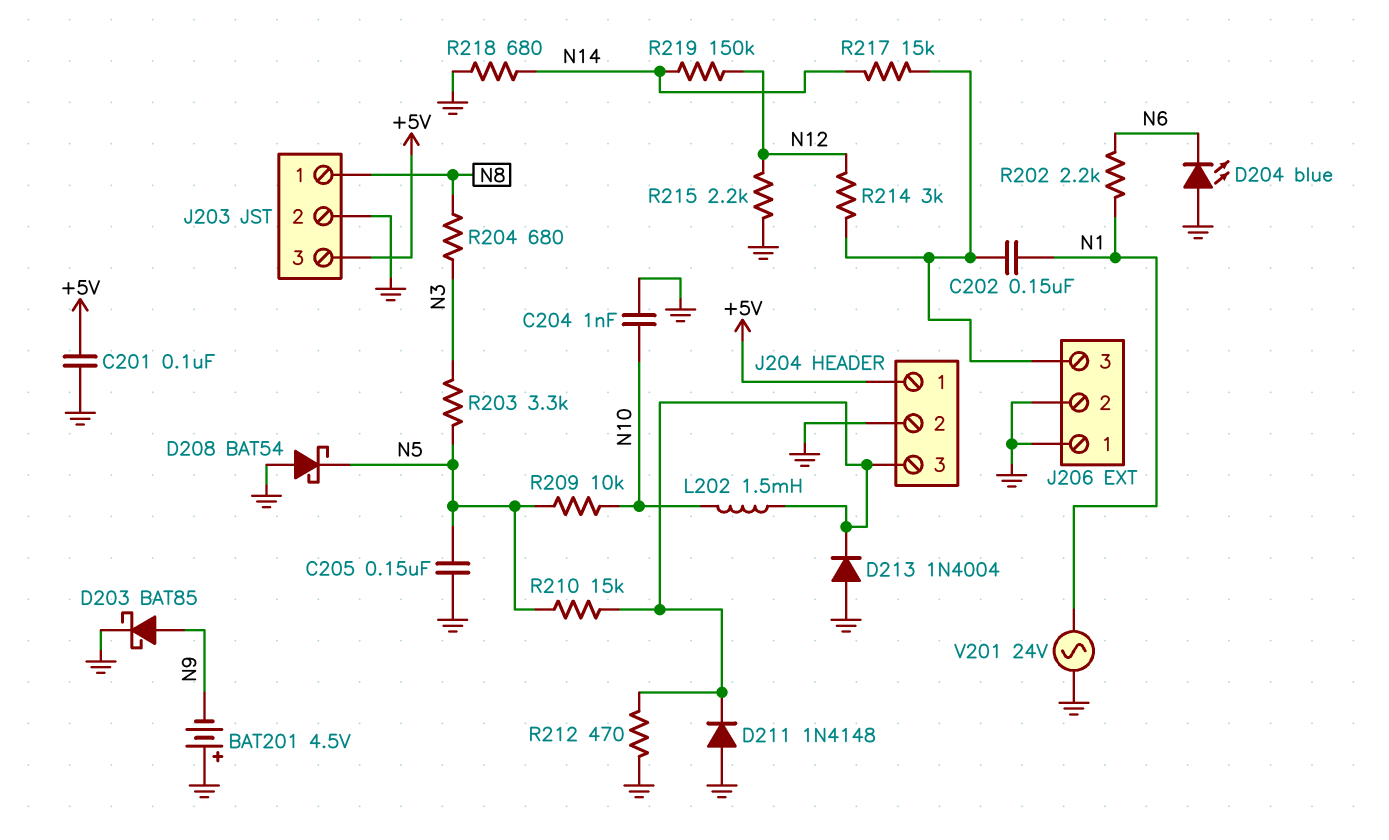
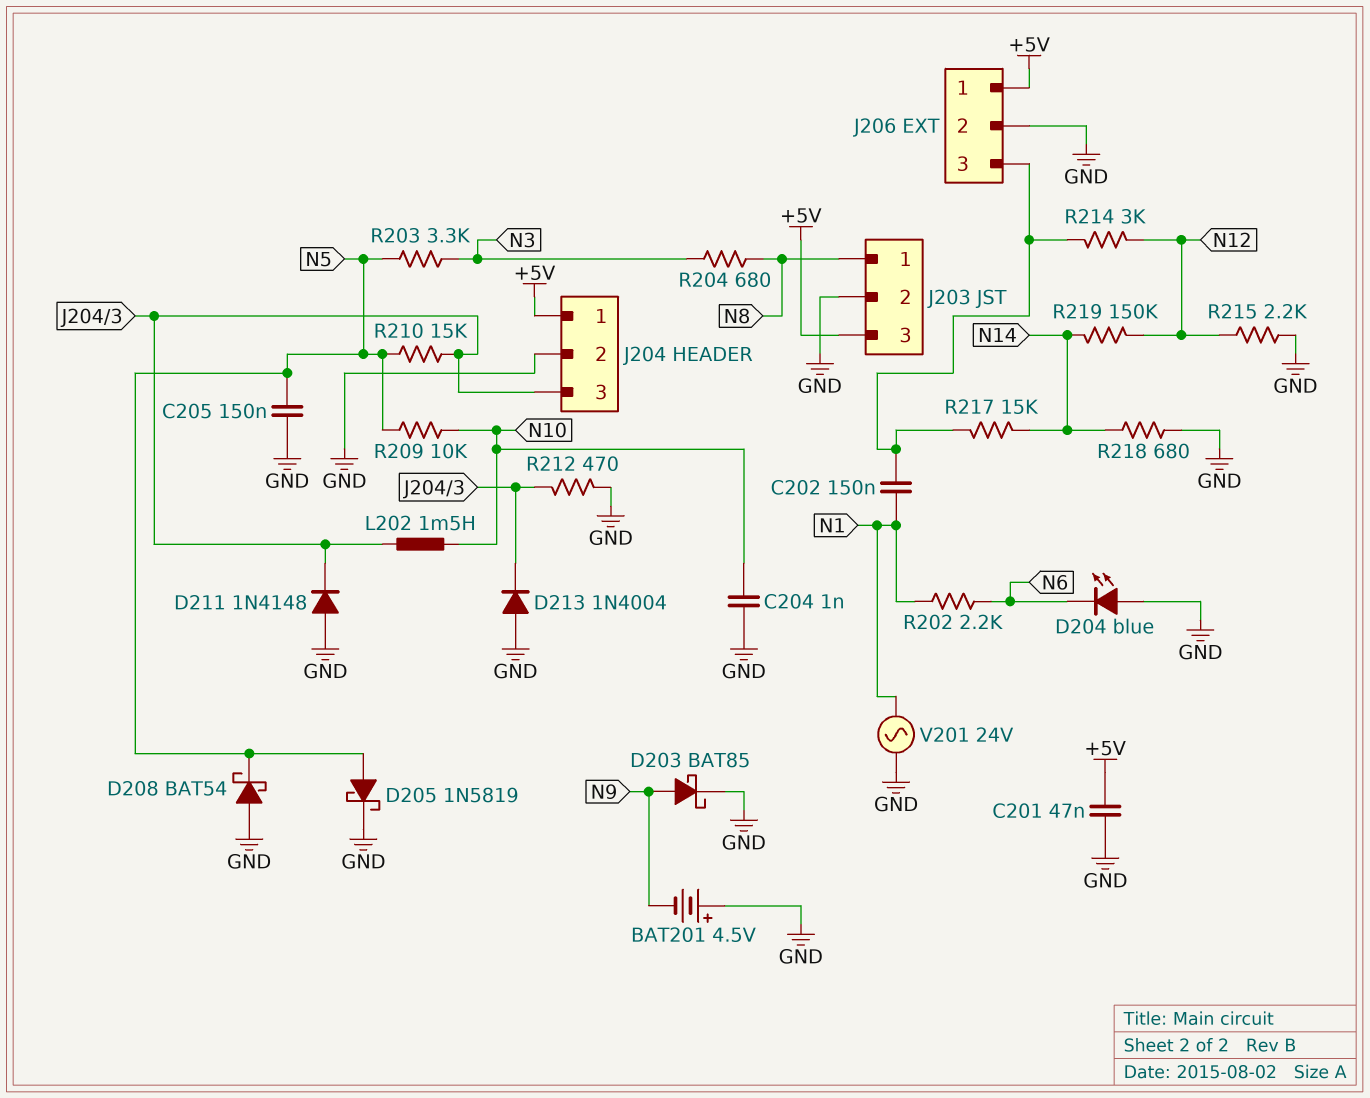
C201: 100nF (+5V, GND) -> 47nF (+5V, GND)
D205: none -> schottky 1N5819 (A N5, K GND)
J206 pin 1: GND -> +5V

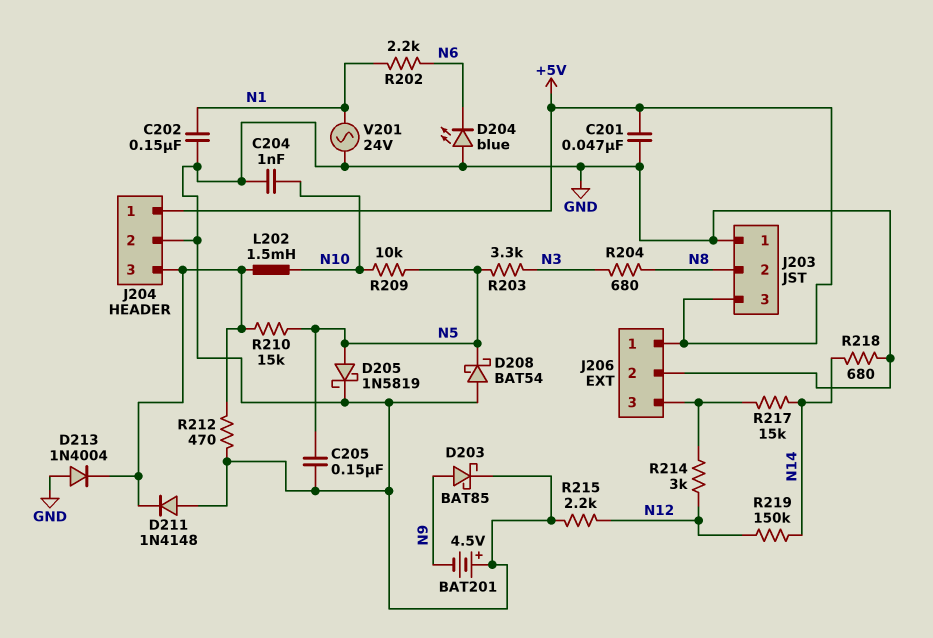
C202: 150nF (J206/3, N1) -> 150nF (GND, N1)
J203 pin 1: N8 -> GND
J203 pin 2: GND -> N8

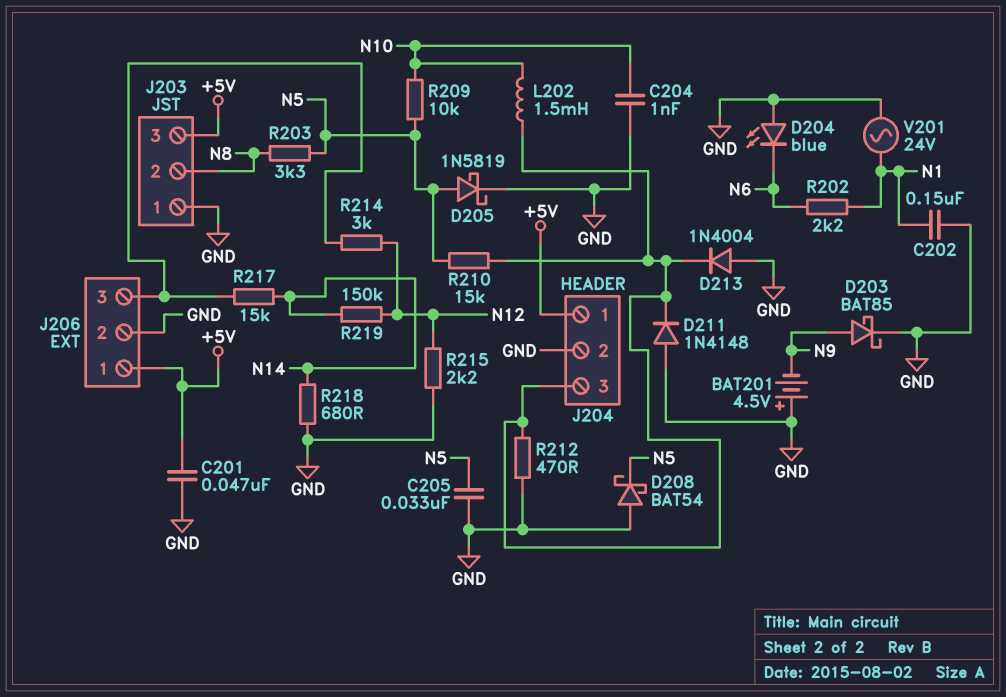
C205: 150nF (GND, N5) -> 33nF (GND, N5)
R203: 3.3k (N3, N5) -> 3.3k (N5, N8)
R204: 680 (N3, N8) -> none

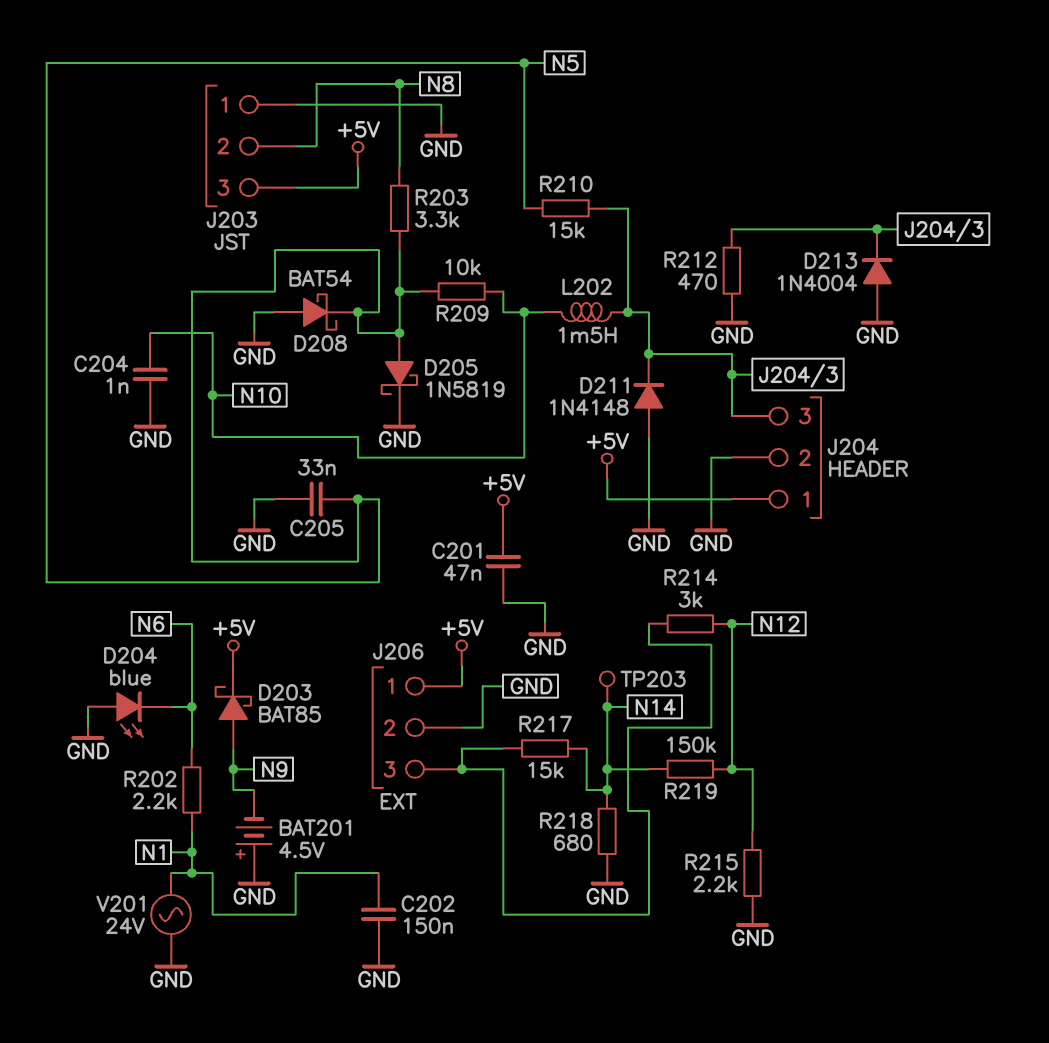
D203: schottky BAT85 (A N9, K GND) -> schottky BAT85 (A N9, K +5V)
TP203: none -> test point (N14)

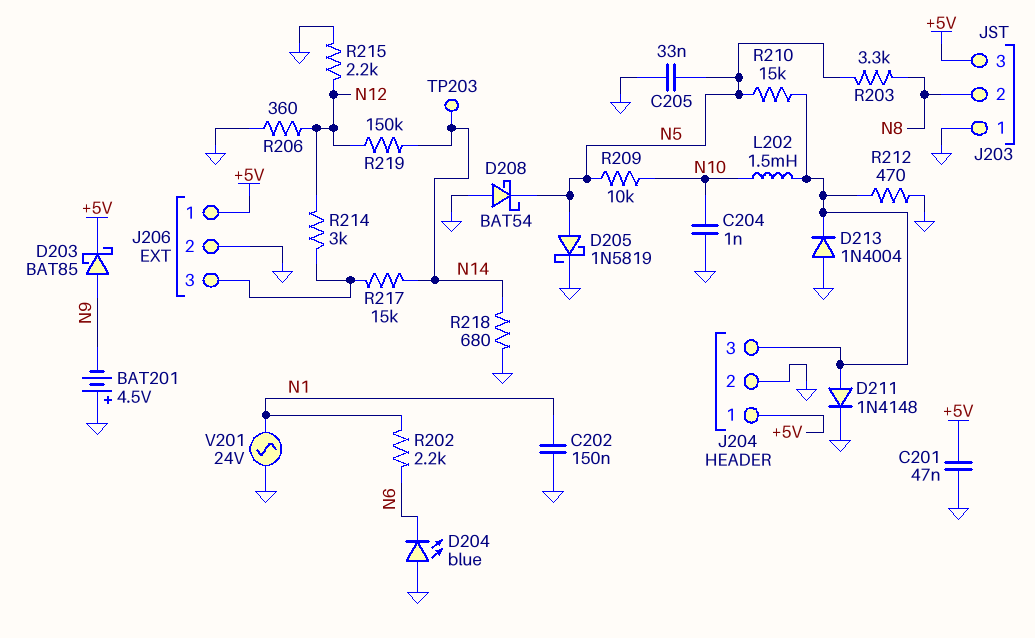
D211: diode 1N4148 (A GND, K J204/3) -> diode 1N4148 (A J204/3, K GND)
R206: none -> 360 (GND, N12)

